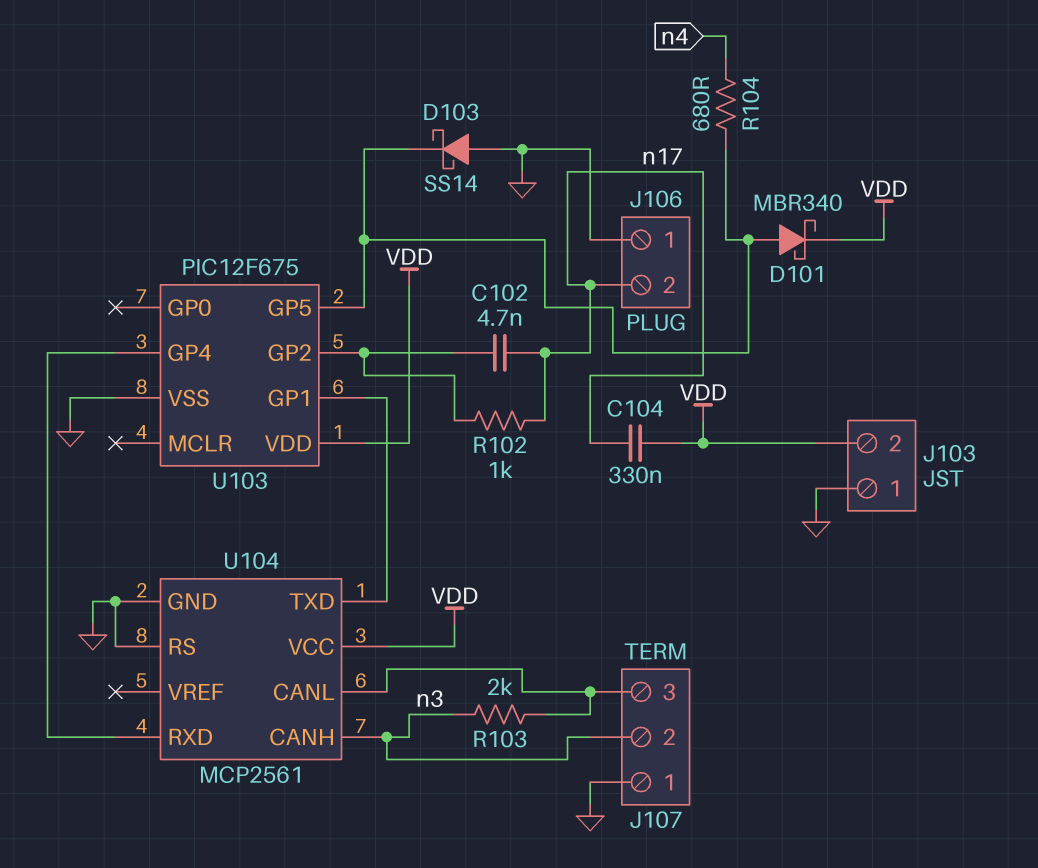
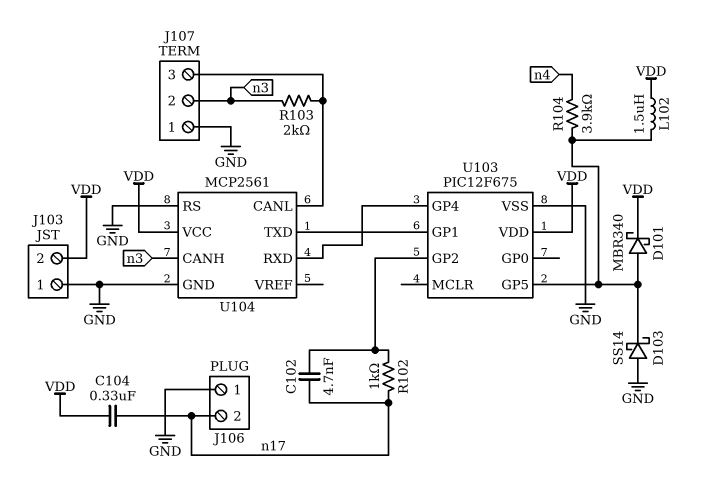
L102: none -> 1.5uH (U103/GP5, VDD)
R104: 680 (U103/GP5, n4) -> 3.9k (U103/GP5, n4)

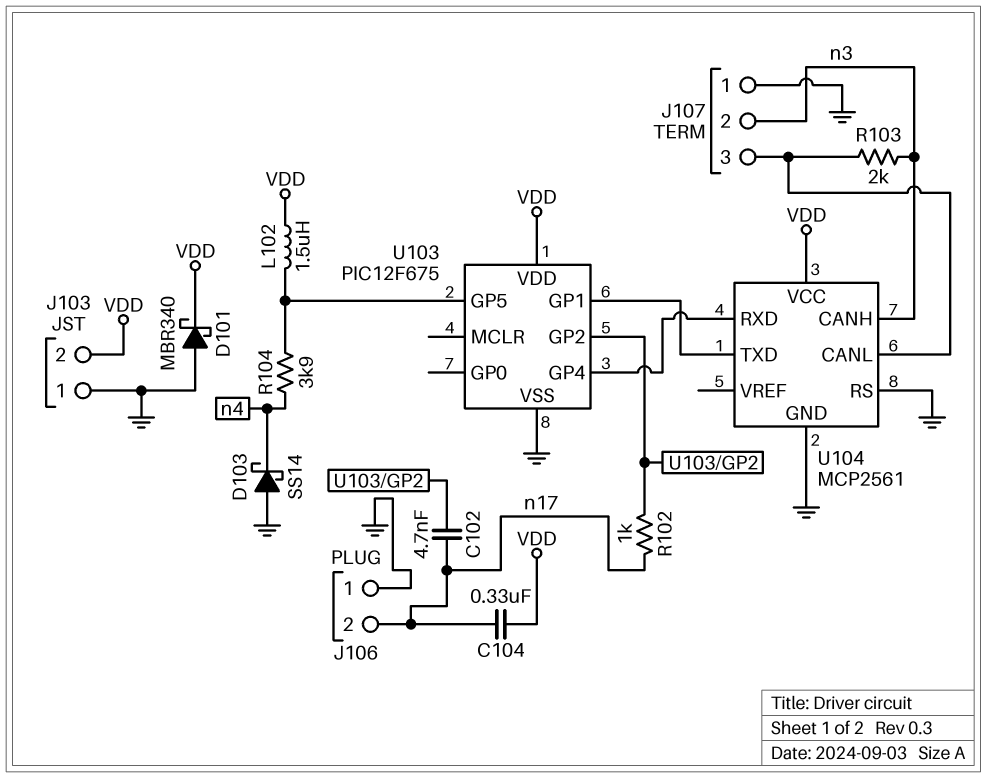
D101: schottky MBR340 (A U103/GP5, K VDD) -> schottky MBR340 (A GND, K VDD)
D103: schottky SS14 (A GND, K U103/GP5) -> schottky SS14 (A GND, K n4)

